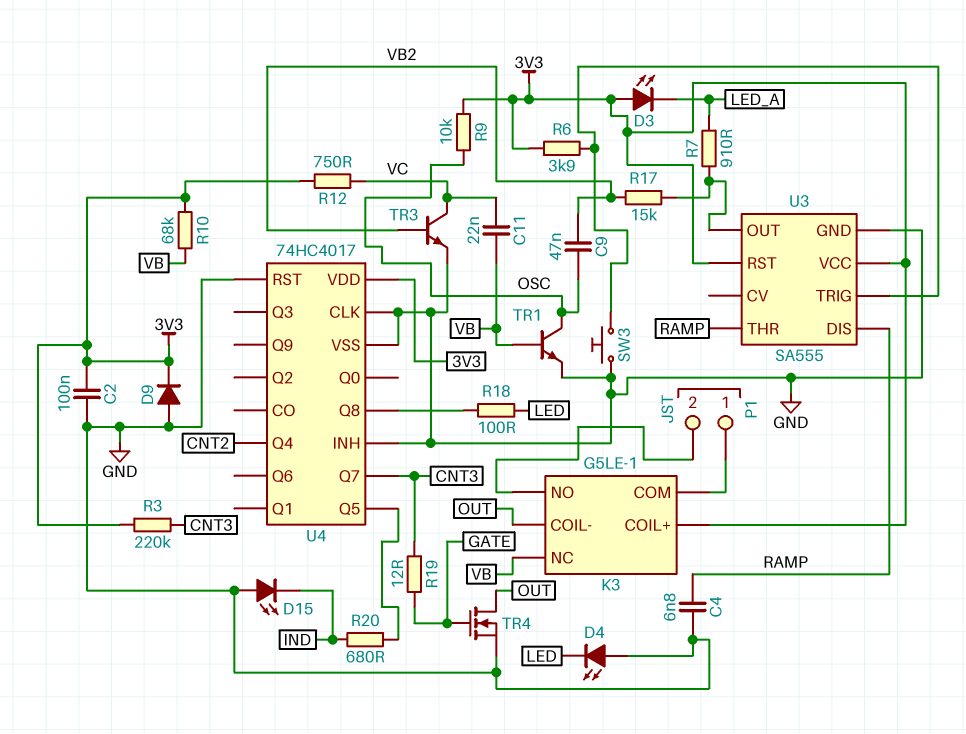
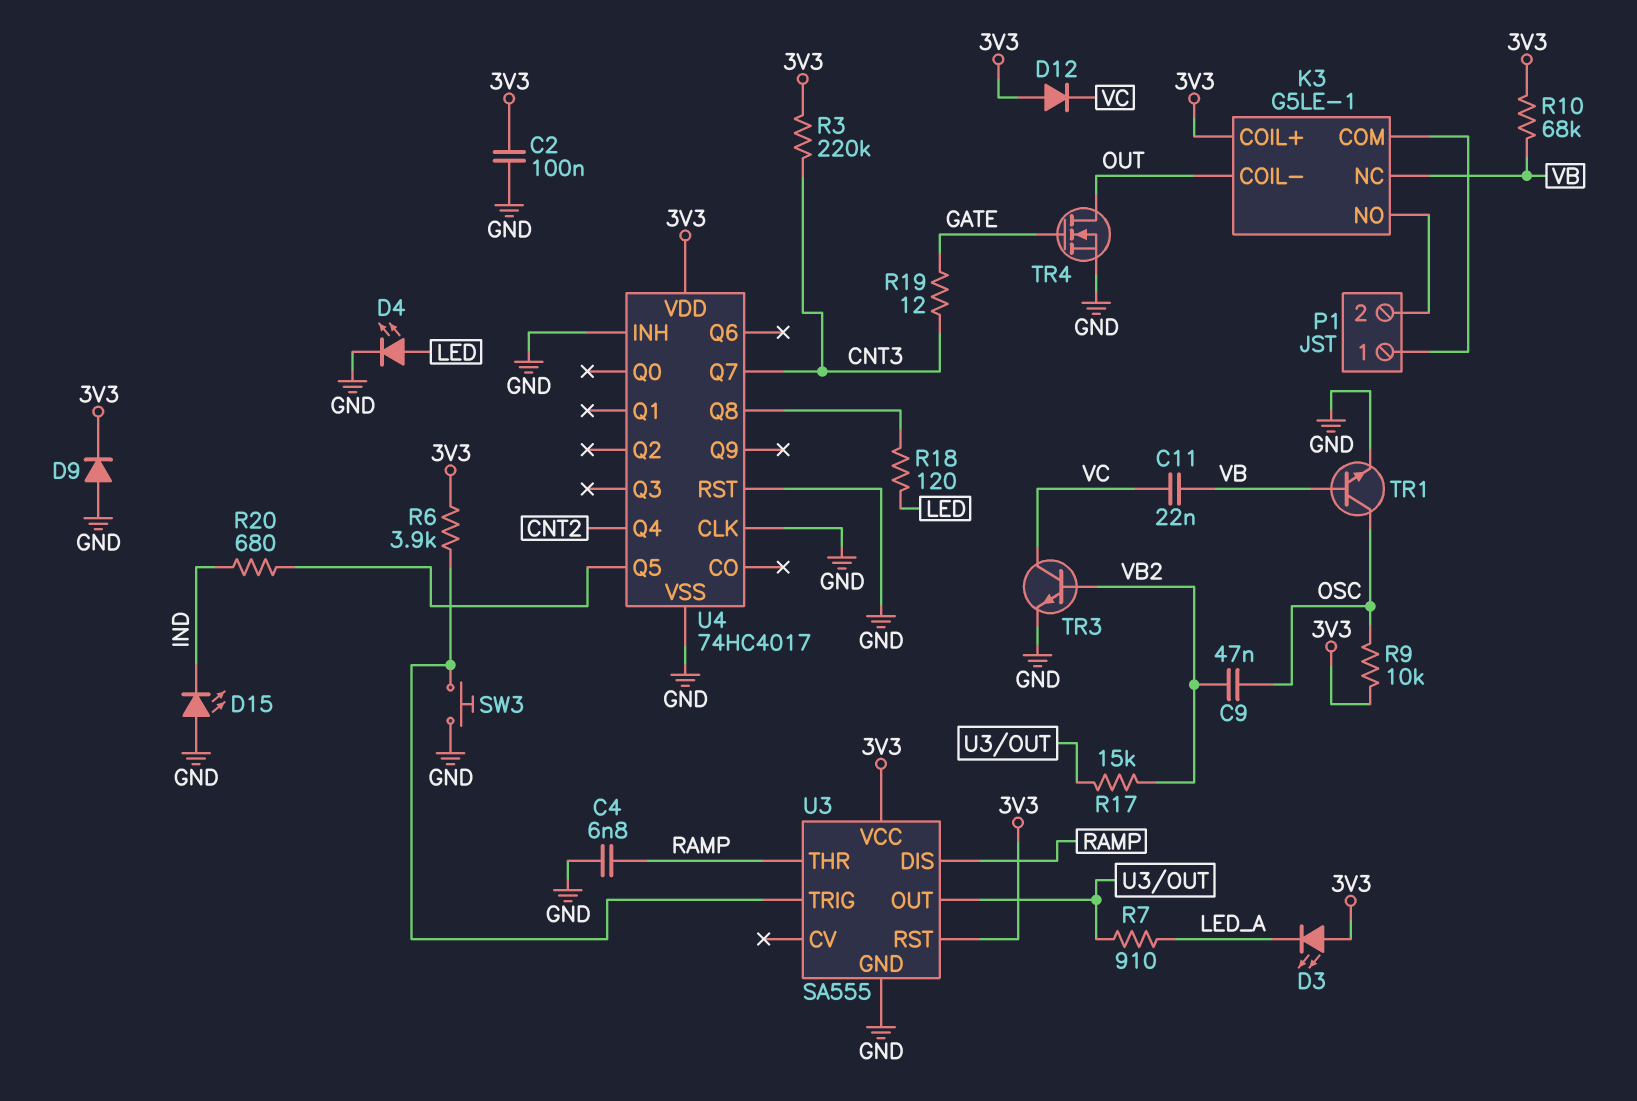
D4: LED (A GND, K LED) -> LED (A LED, K GND)
D12: none -> diode (A 3V3, K VC)
R12: 750 (3V3, VC) -> none
R18: 100 (LED, U4/Q8) -> 120 (LED, U4/Q8)

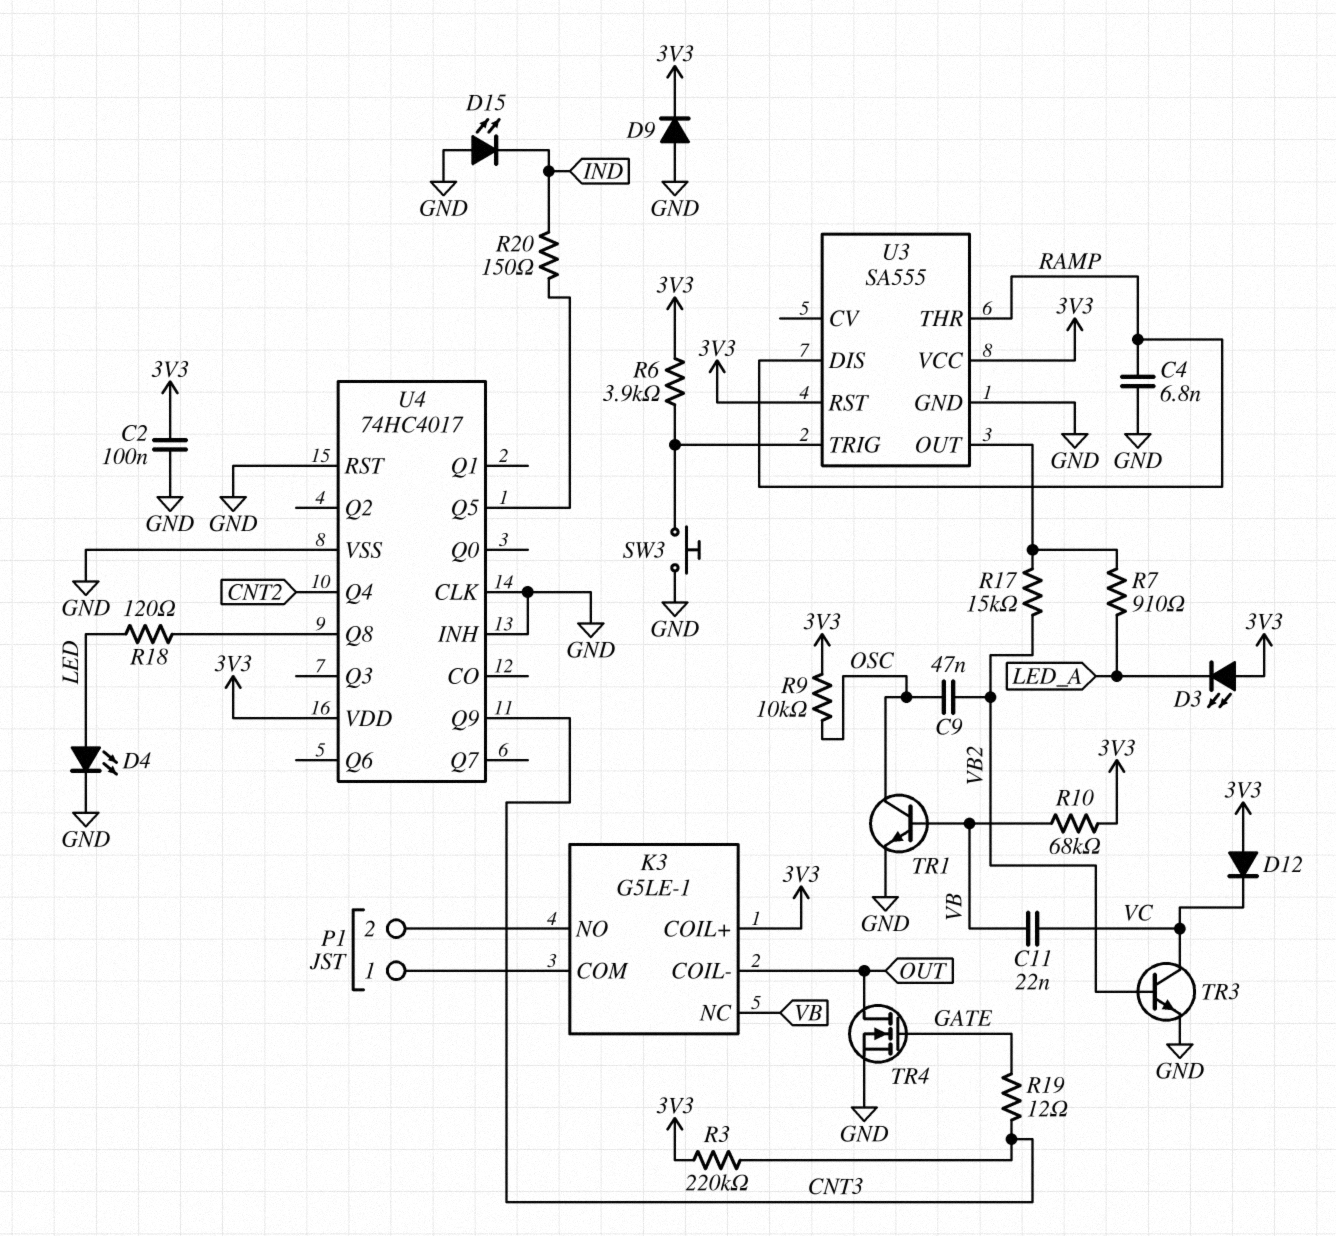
R20: 680 (IND, U4/Q5) -> 150 (IND, U4/Q5)
U4 pin Q7: CNT3 -> none
U4 pin Q9: none -> CNT3

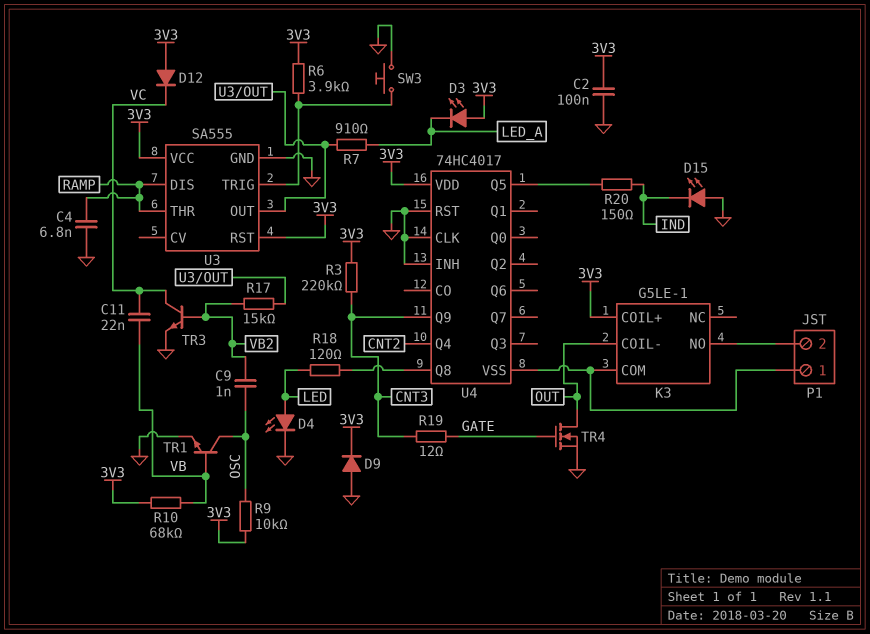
C9: 47nF (OSC, VB2) -> 1nF (OSC, VB2)
K3 pin NC: VB -> none
U4 pin VSS: GND -> K3/COM

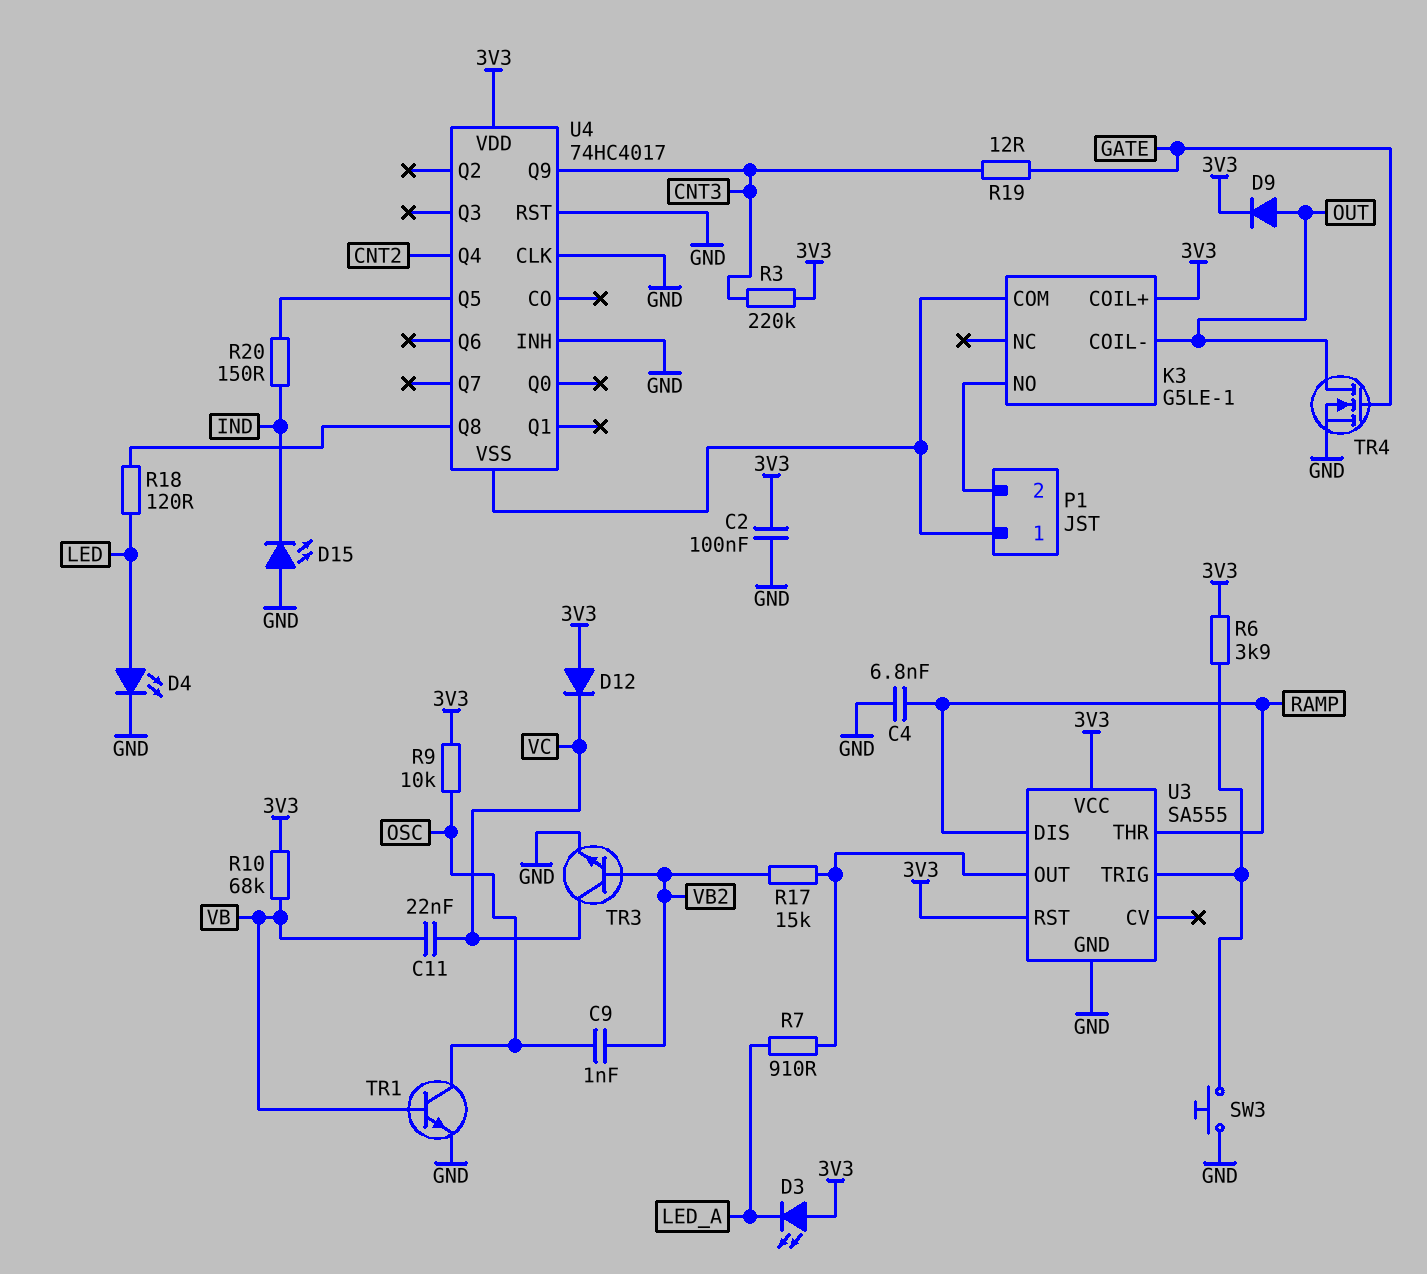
D9: diode (A GND, K 3V3) -> diode (A OUT, K 3V3)

